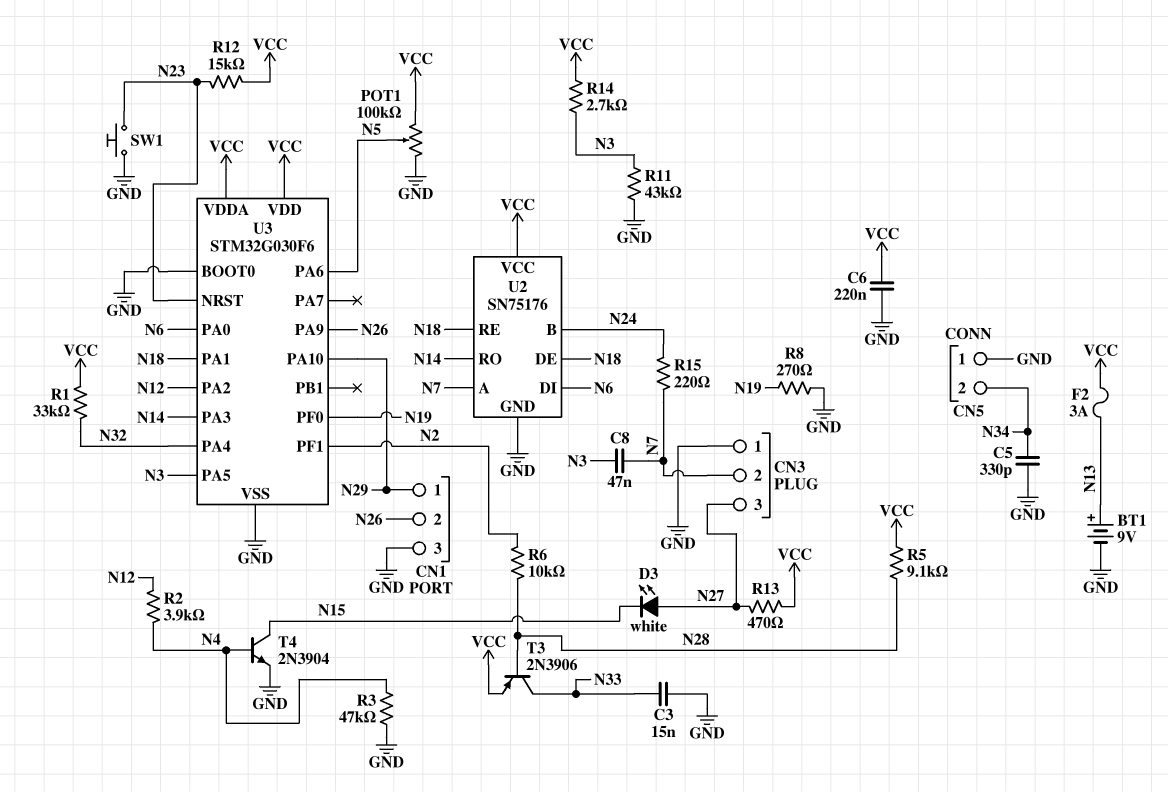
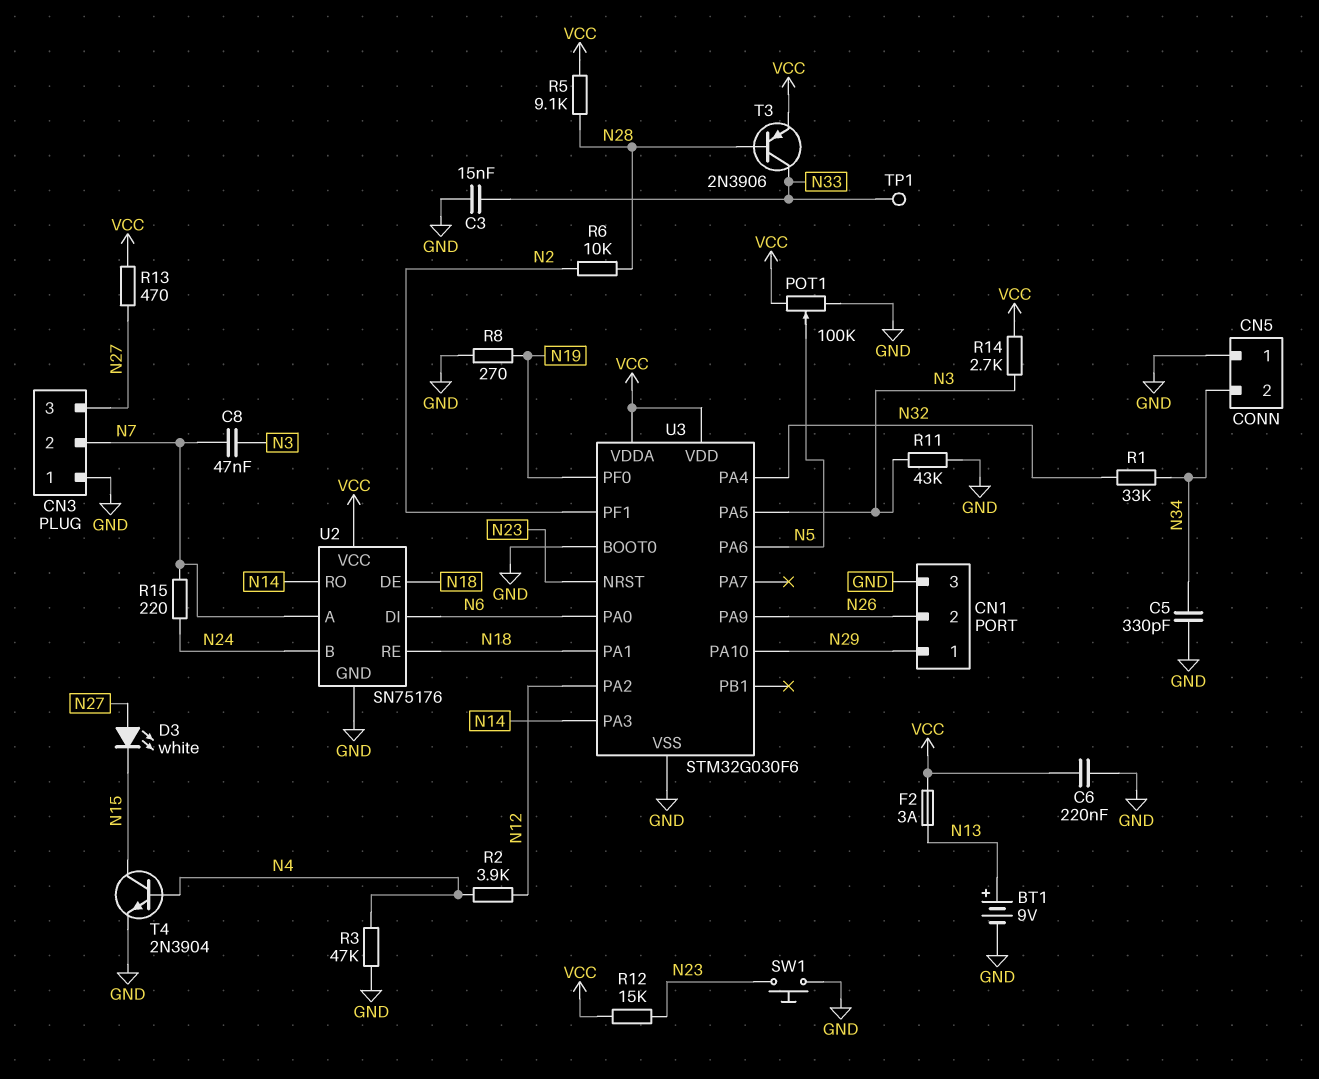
R1: 33k (N32, VCC) -> 33k (N32, N34)
TP1: none -> test point (N33)

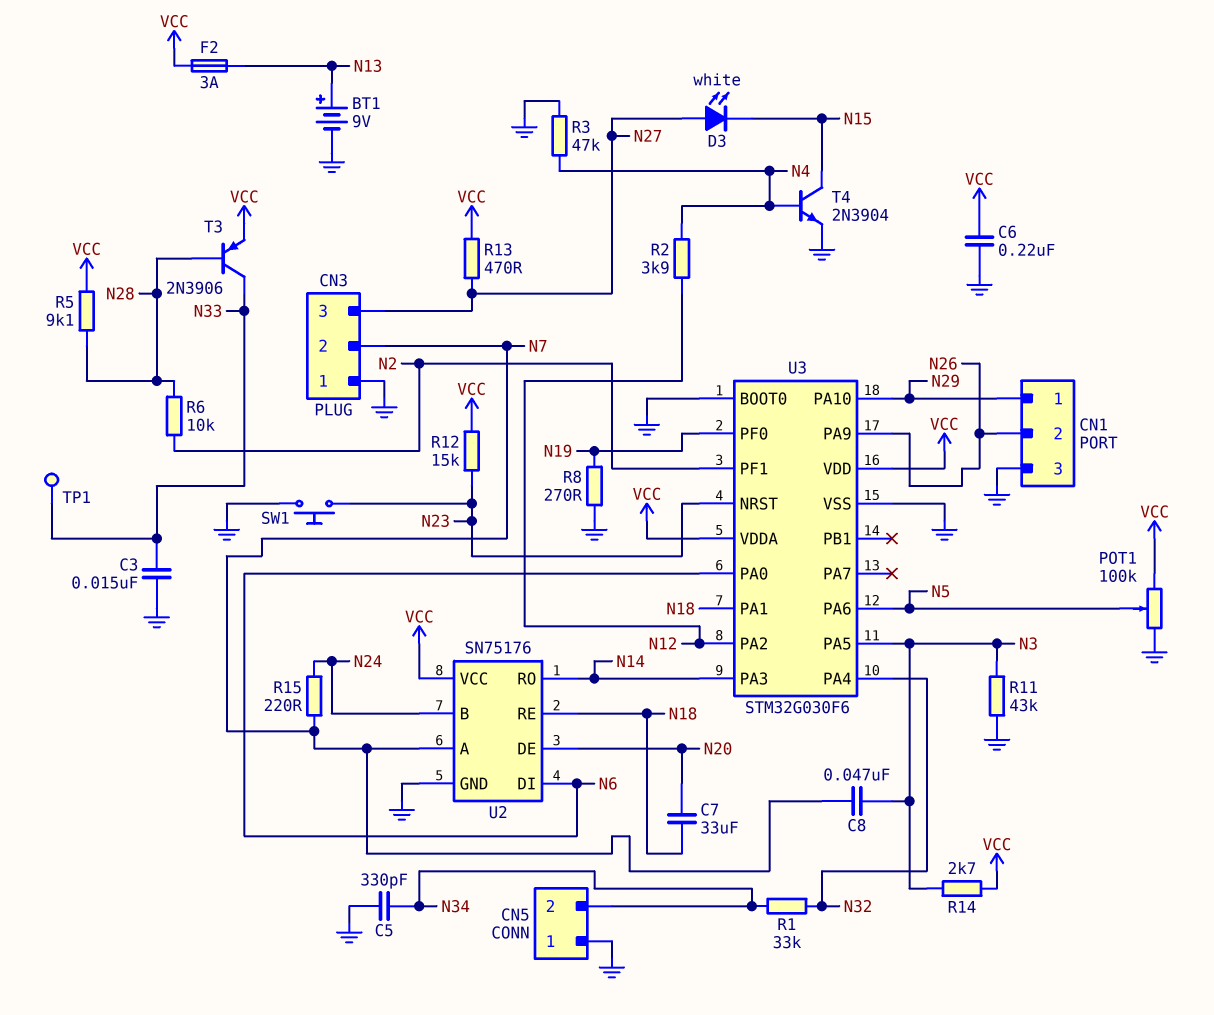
C7: none -> 33uF (N18, N20)
U2 pin DE: N18 -> N20

